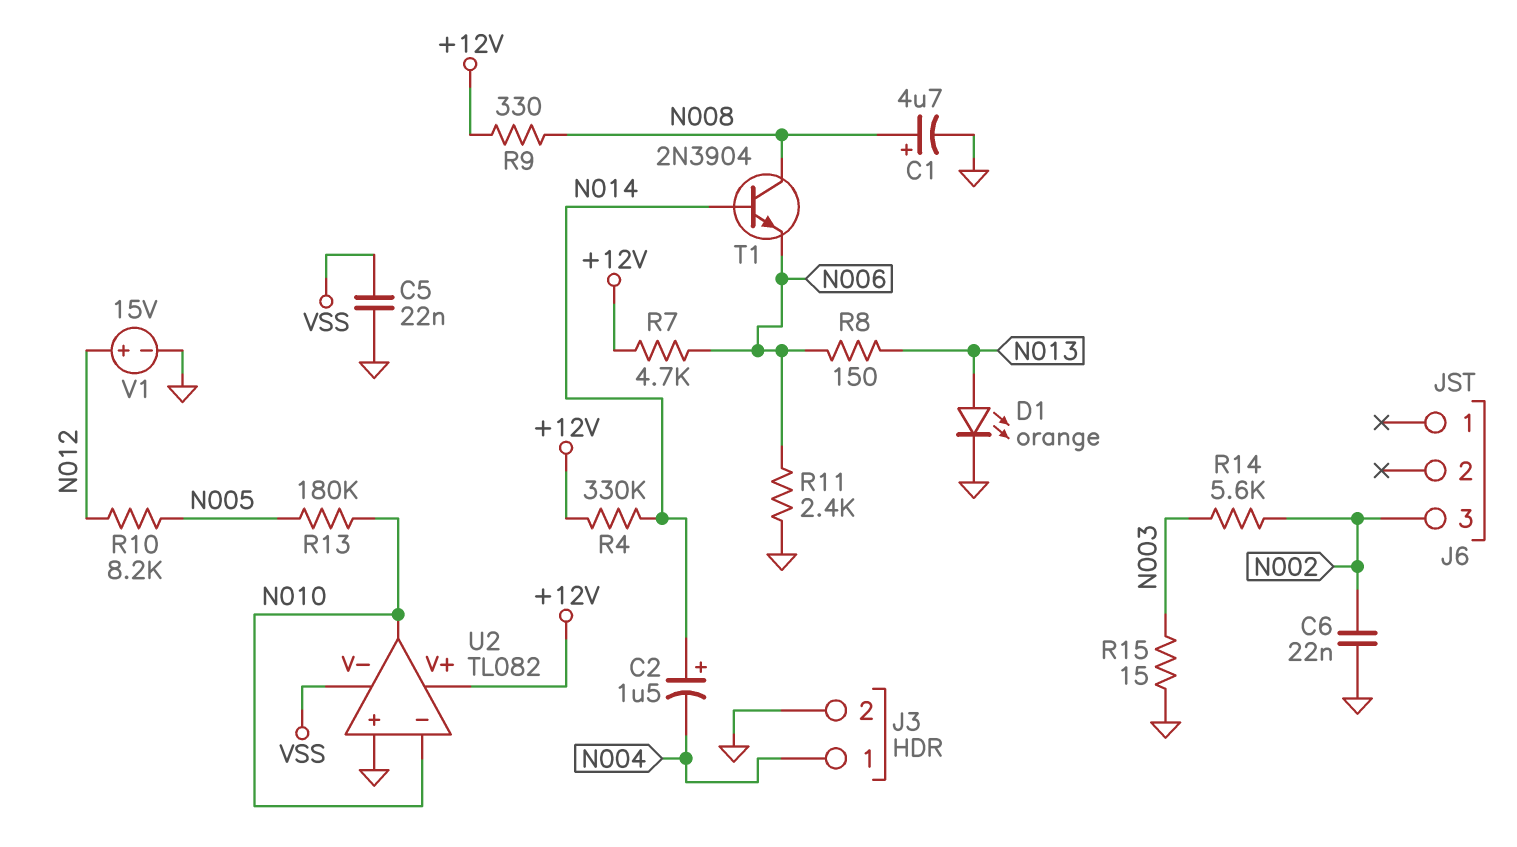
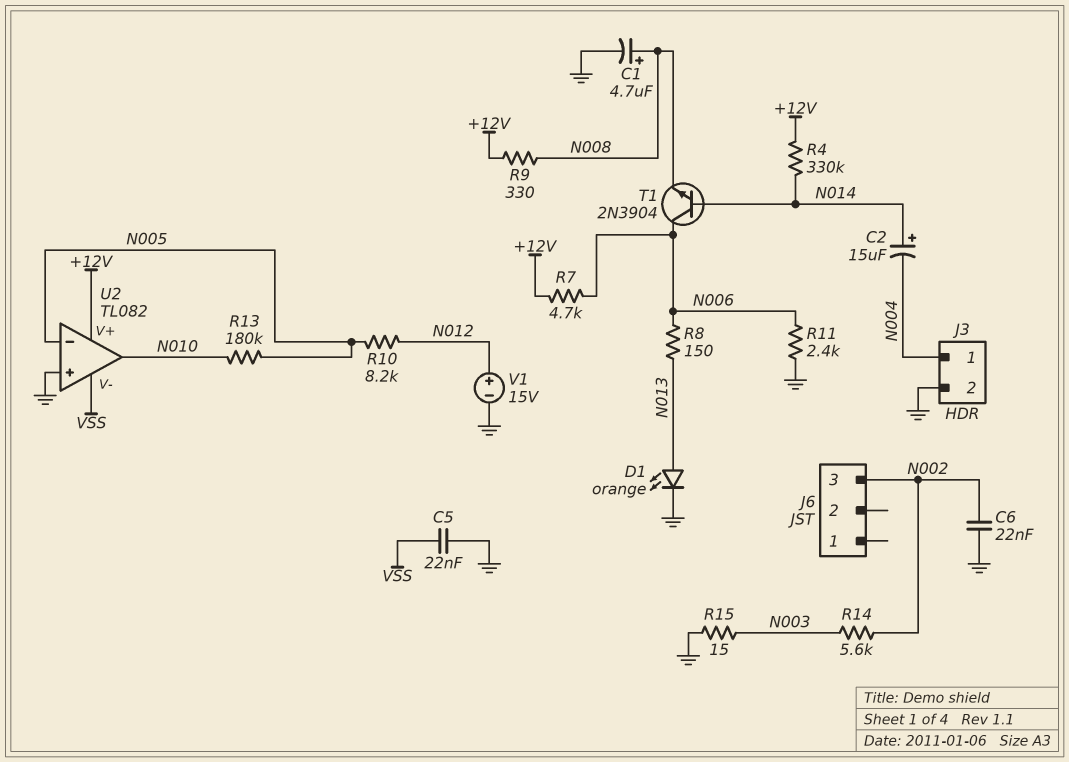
C2: 1.5uF (plus N014, minus N004) -> 15uF (plus N014, minus N004)
T1: NPN 2N3904 (B N014, C N008, E N006) -> NPN 2N3904 (B N014, C N006, E N008)
U2 pin in-: N010 -> N005

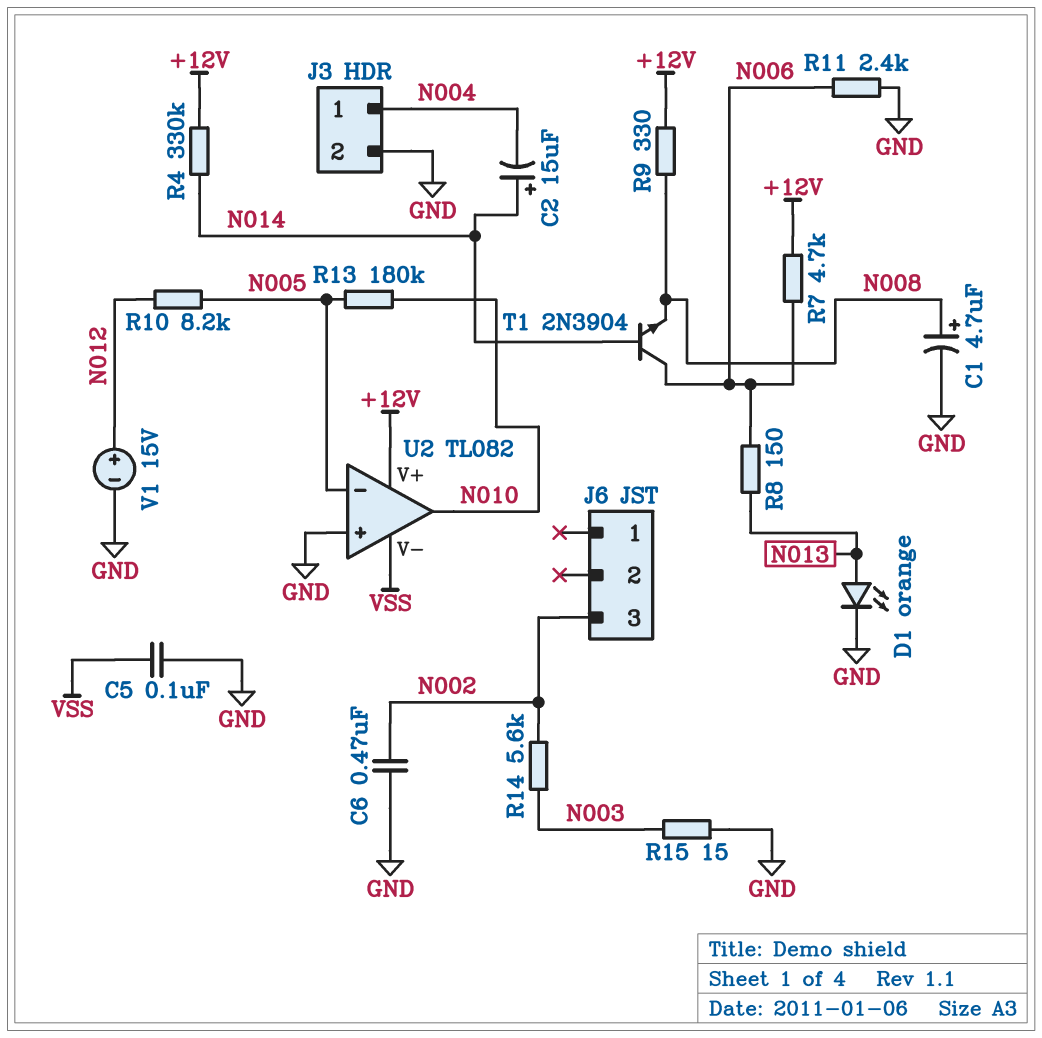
C5: 22nF (GND, VSS) -> 100nF (GND, VSS)
C6: 22nF (GND, N002) -> 470nF (GND, N002)

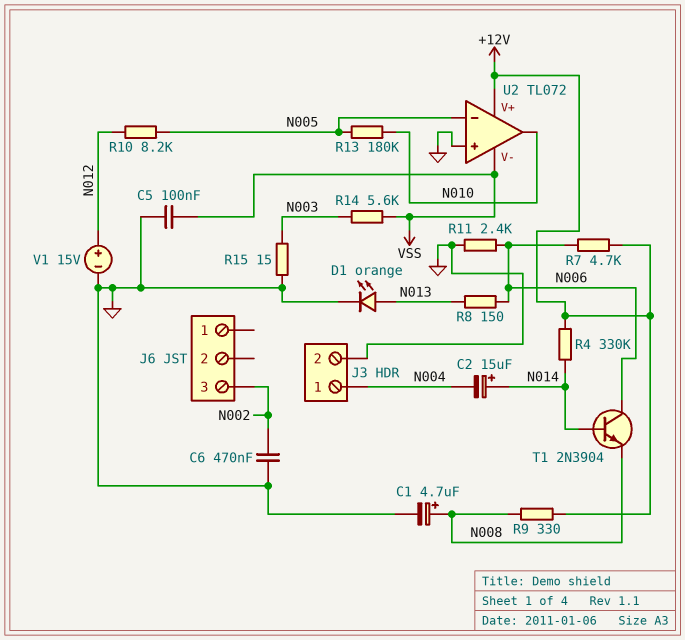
R14: 5.6k (N002, N003) -> 5.6k (N003, VSS)
U2: TL082 -> TL072

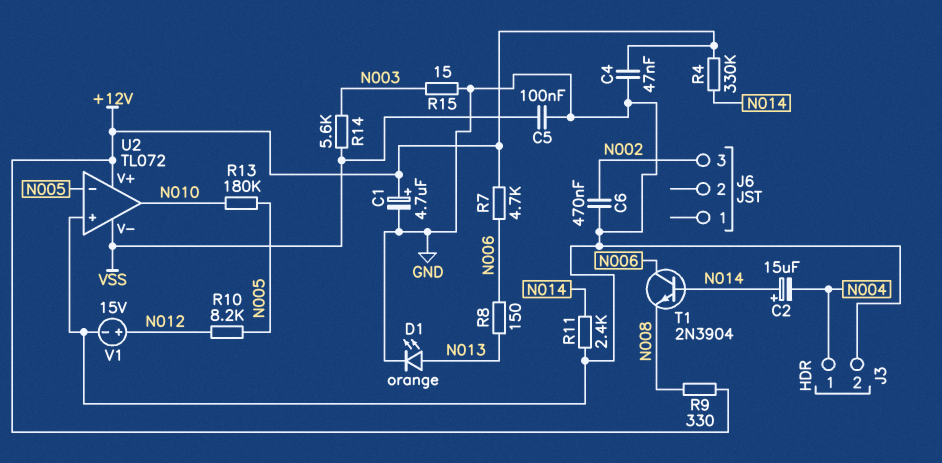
C1: 4.7uF (plus N008, minus GND) -> 4.7uF (plus +12V, minus GND)
C4: none -> 47nF (+12V, GND)
R11: 2.4k (GND, N006) -> 2.4k (GND, N014)

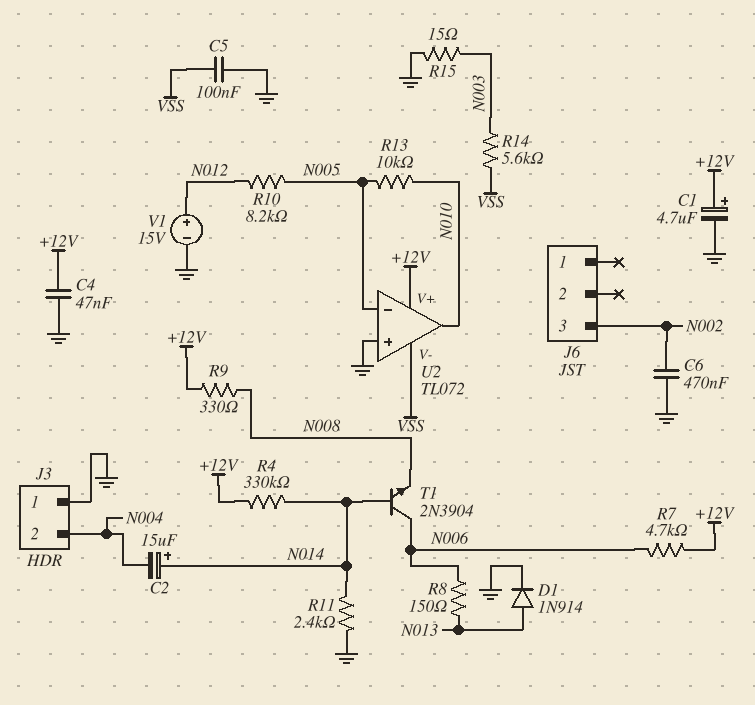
D1: LED orange (A N013, K GND) -> diode 1N914 (A N013, K GND)
J3 pin 1: N004 -> GND
J3 pin 2: GND -> N004
R13: 180k (N005, N010) -> 10k (N005, N010)

